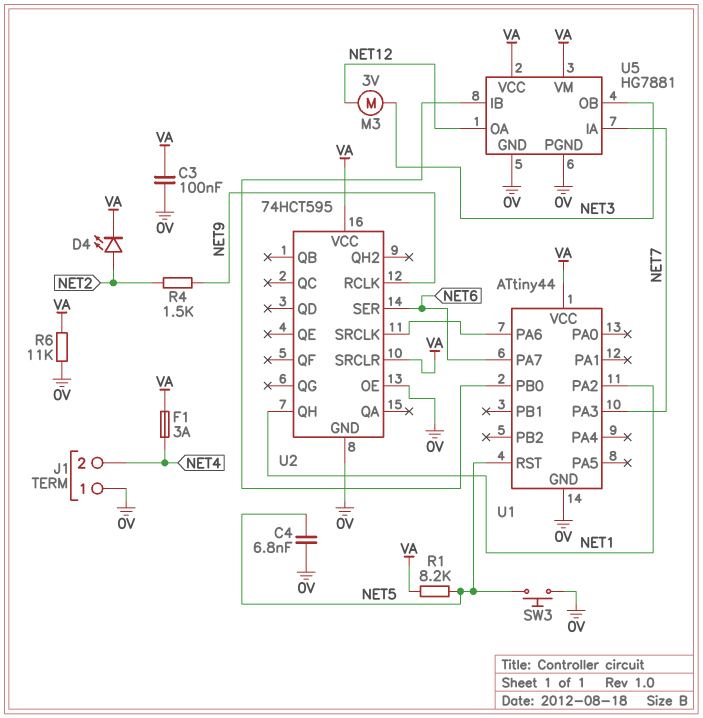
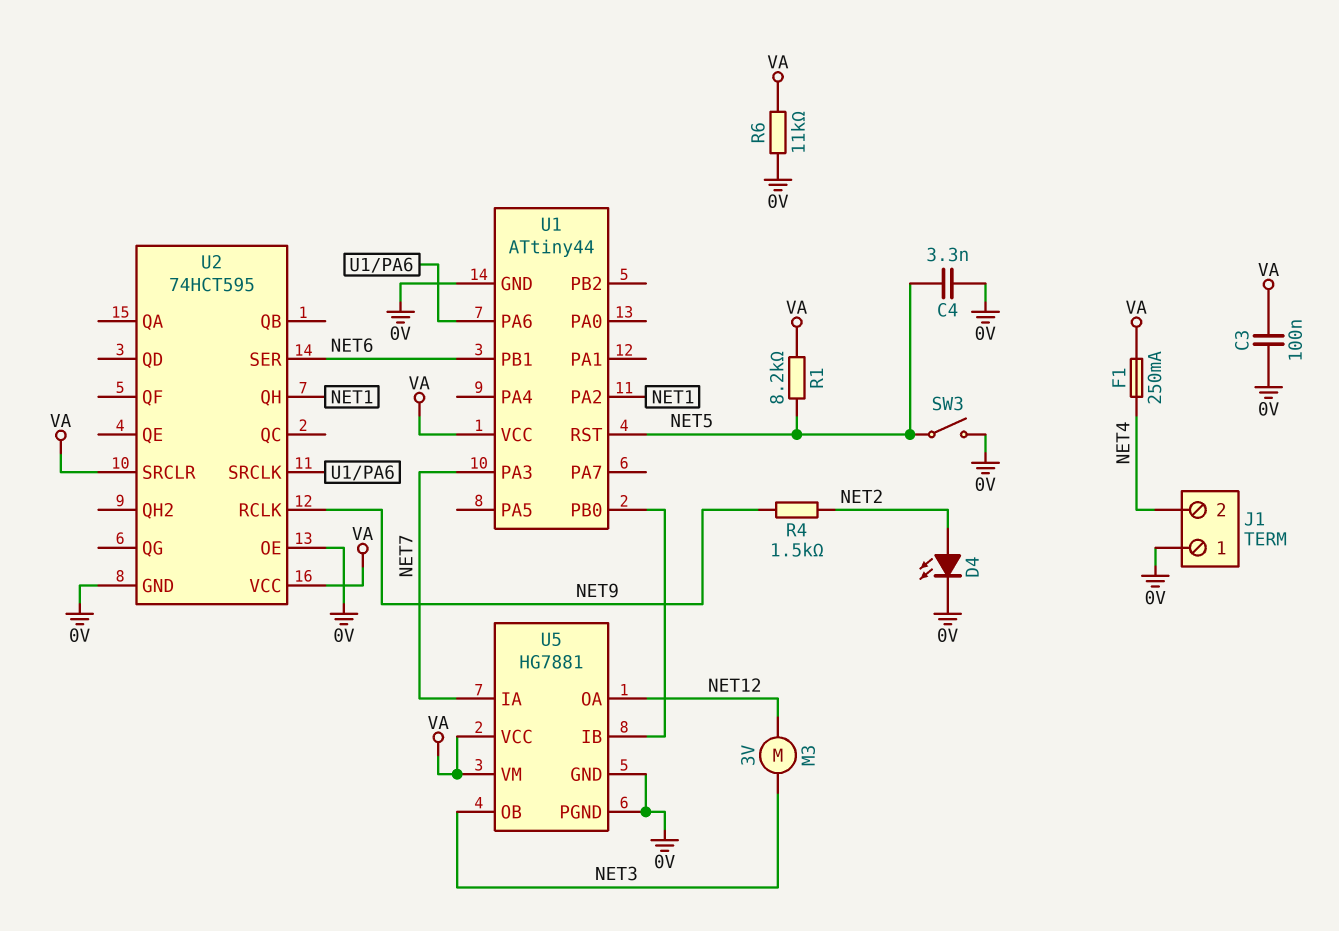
C4: 6.8nF (0V, NET5) -> 3.3nF (0V, NET5)
D4: LED (A NET2, K VA) -> LED (A NET2, K 0V)
F1: 3A (NET4, VA) -> 250mA (NET4, VA)
SW3: button (0V, NET5) -> switch (0V, NET5)
U1 pin PA7: NET6 -> none
U1 pin PB1: none -> NET6

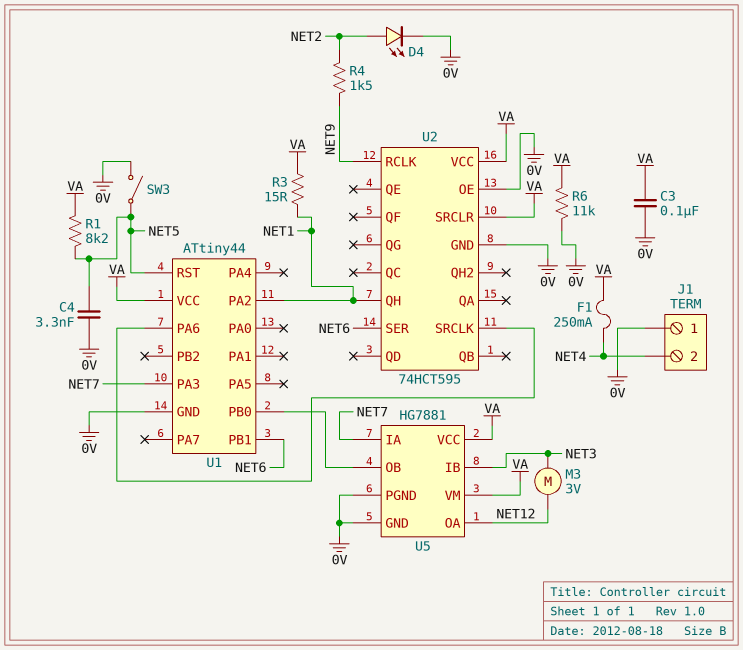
R3: none -> 15 (NET1, VA)
U5 pin IB: U1/PB0 -> NET3
U5 pin OB: NET3 -> U1/PB0

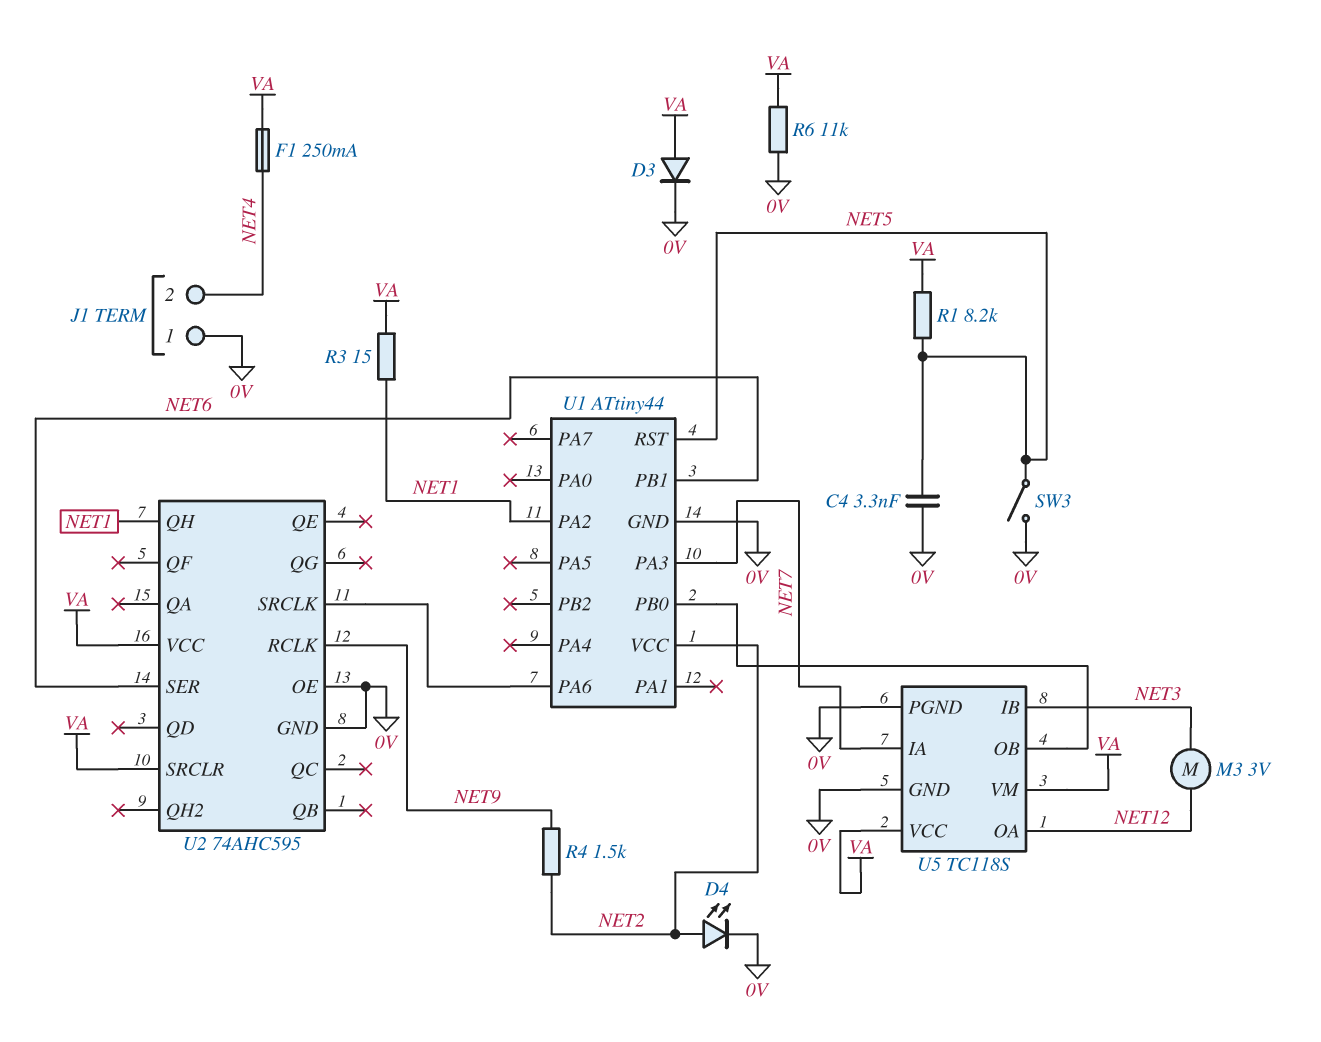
C3: 100nF (0V, VA) -> none
D3: none -> diode (A VA, K 0V)
U1 pin VCC: VA -> NET2
U2: 74HCT595 -> 74AHC595
U5: HG7881 -> TC118S

